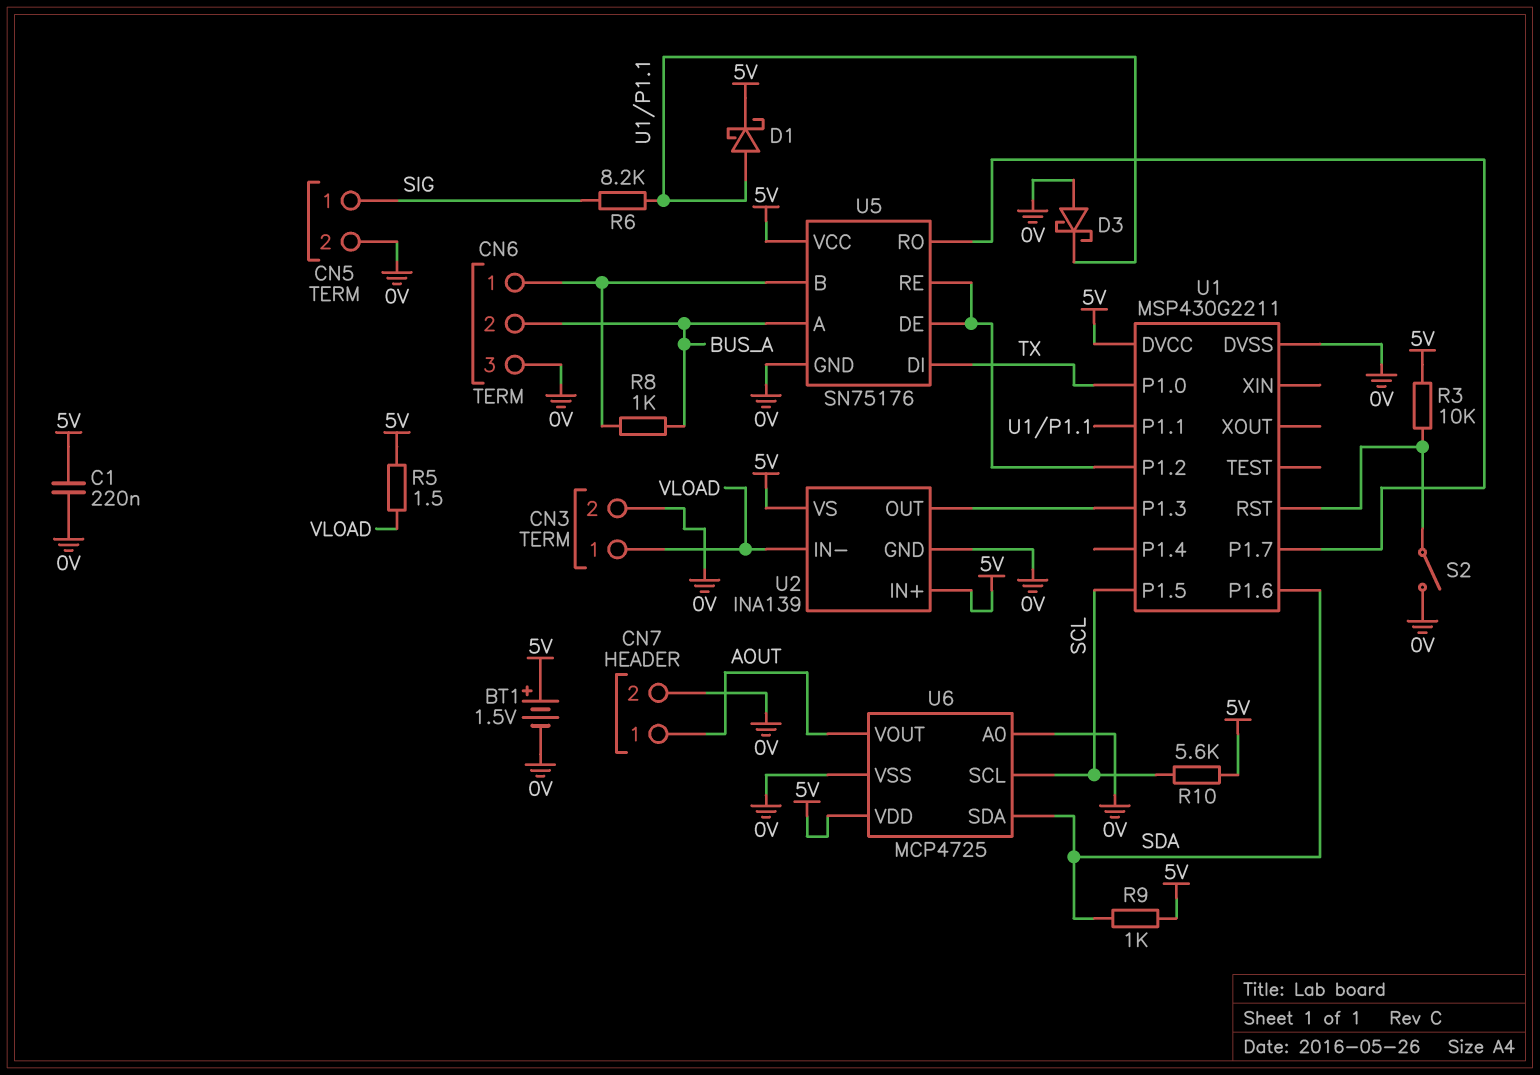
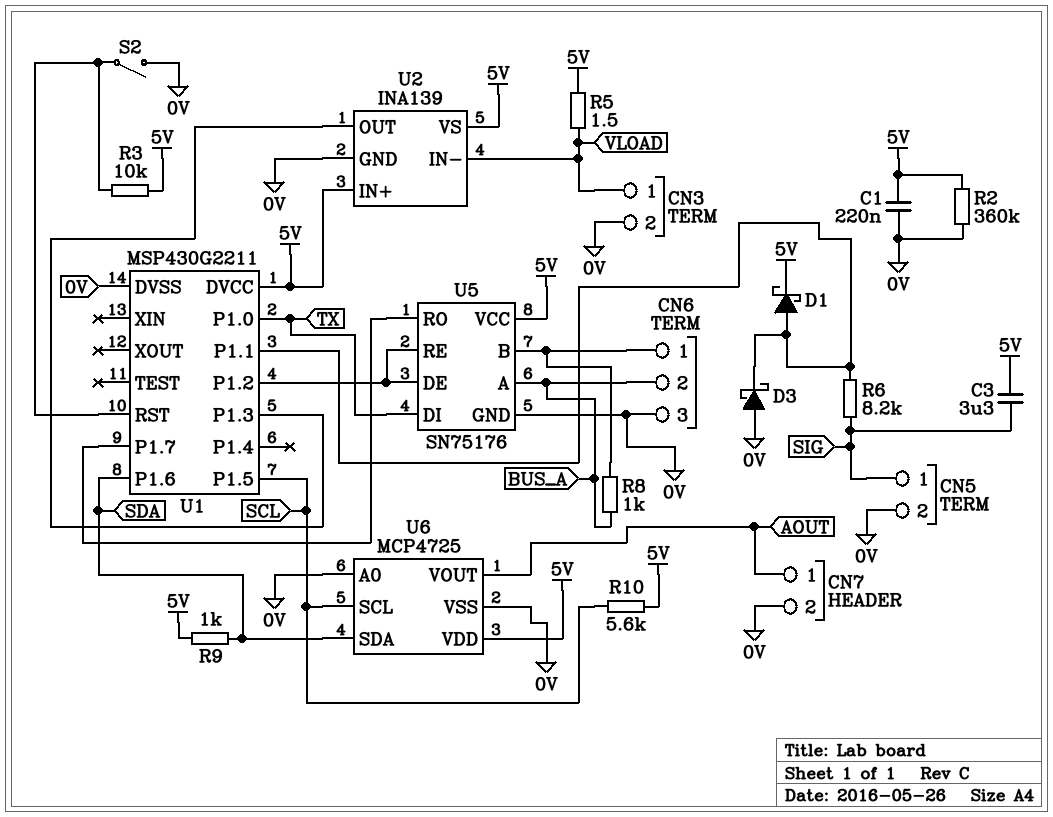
BT1: 1.5V (plus 5V, minus 0V) -> none
C3: none -> 3.3uF (5V, SIG)
R2: none -> 360k (0V, 5V)

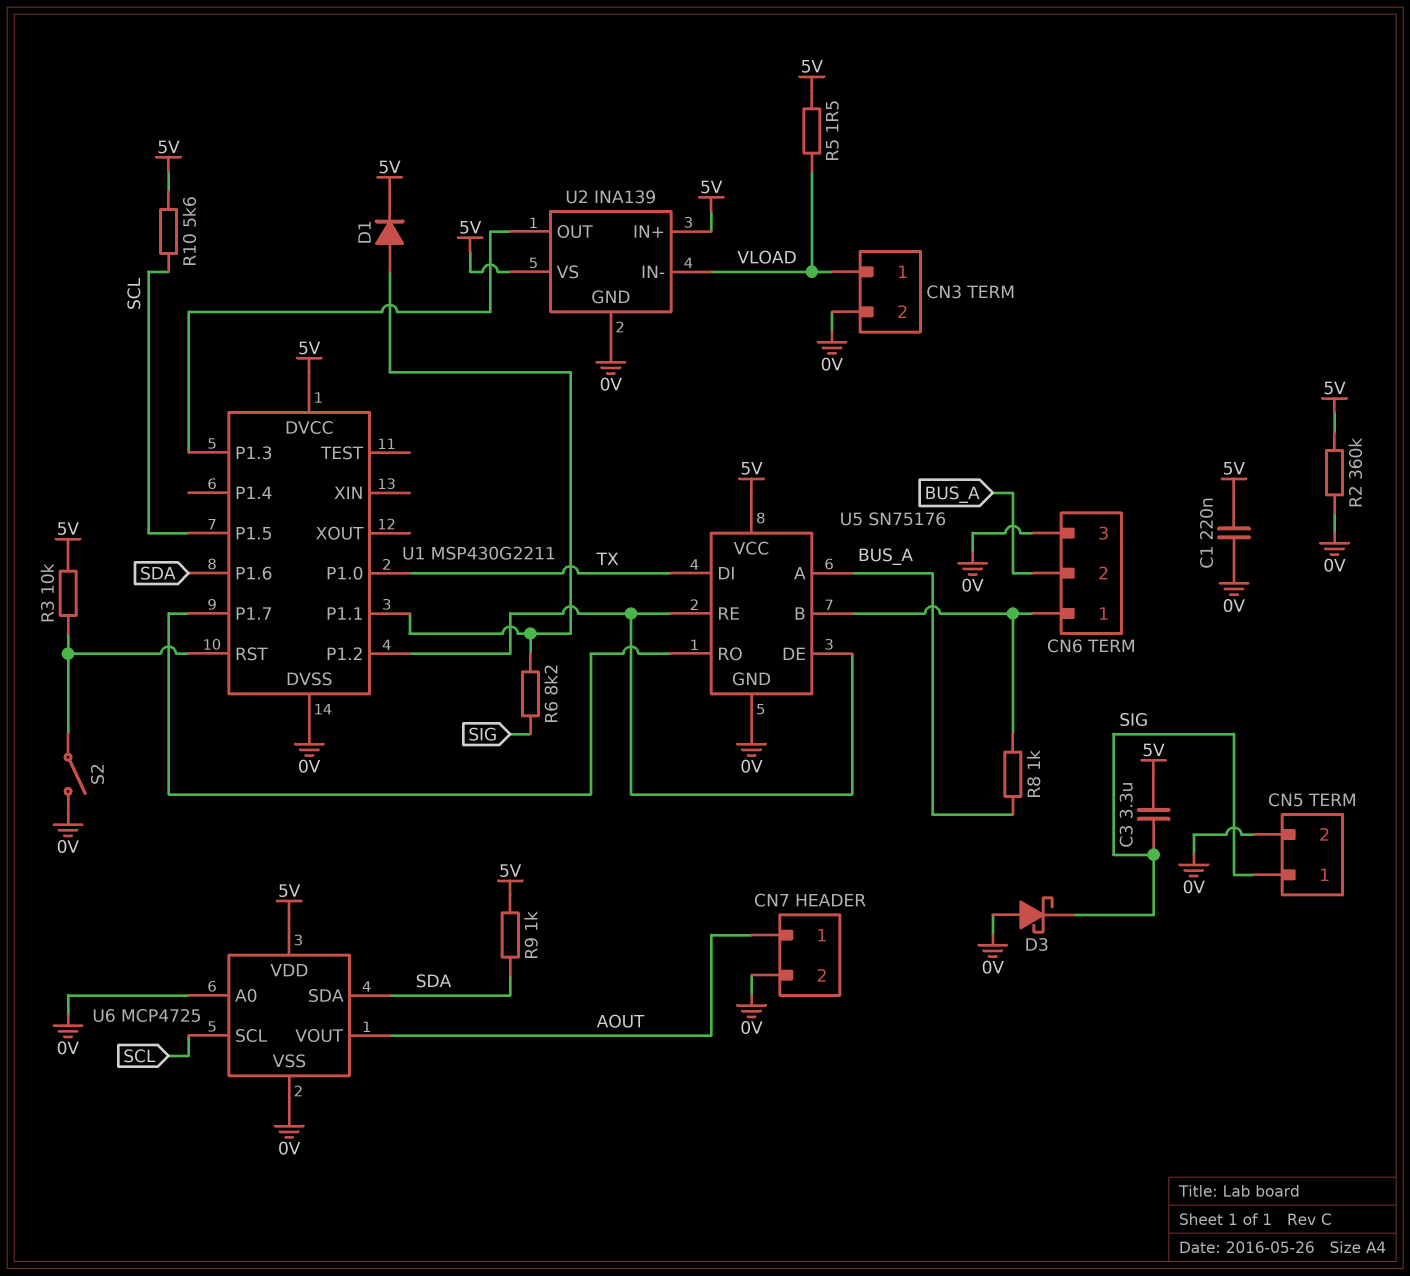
D1: schottky (A U1/P1.1, K 5V) -> diode (A U1/P1.1, K 5V)
D3: schottky (A 0V, K U1/P1.1) -> schottky (A 0V, K SIG)

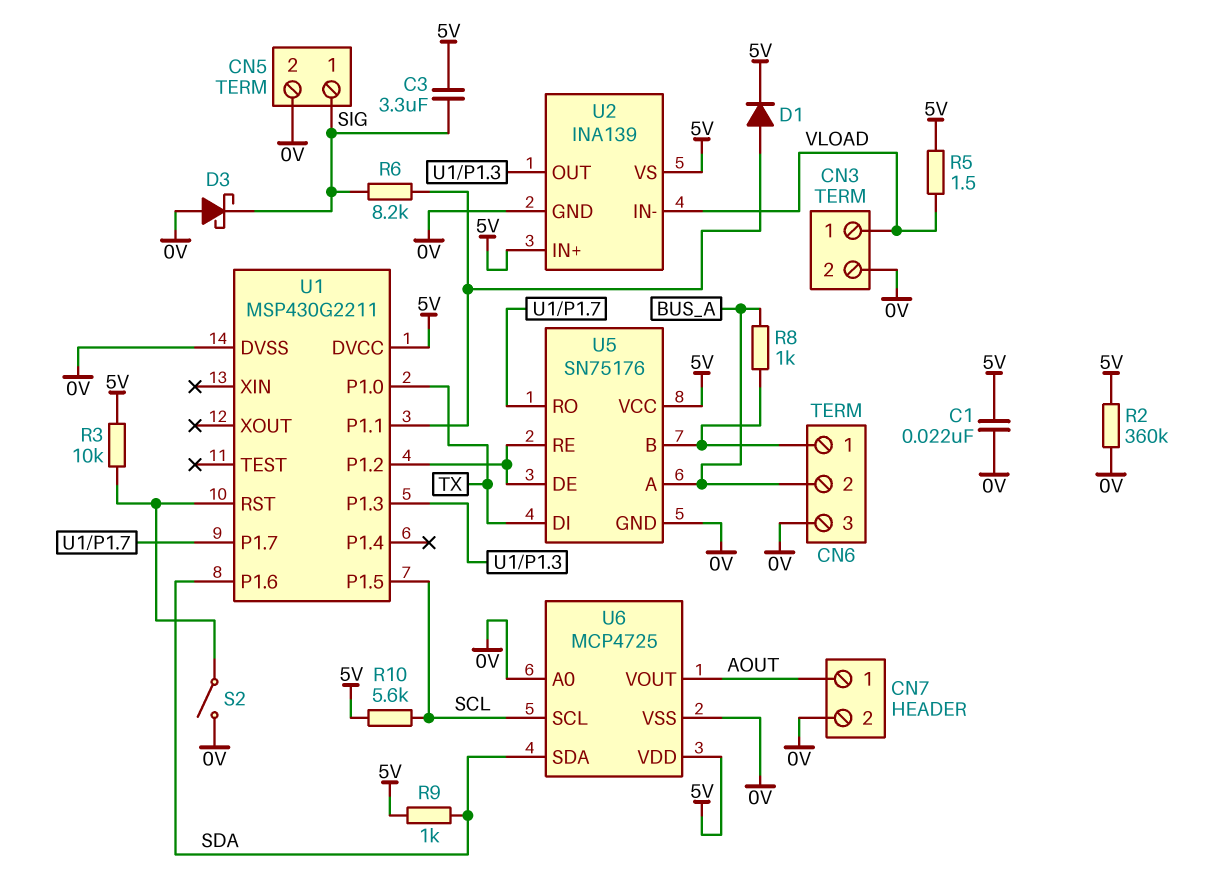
C1: 220nF (0V, 5V) -> 22nF (0V, 5V)

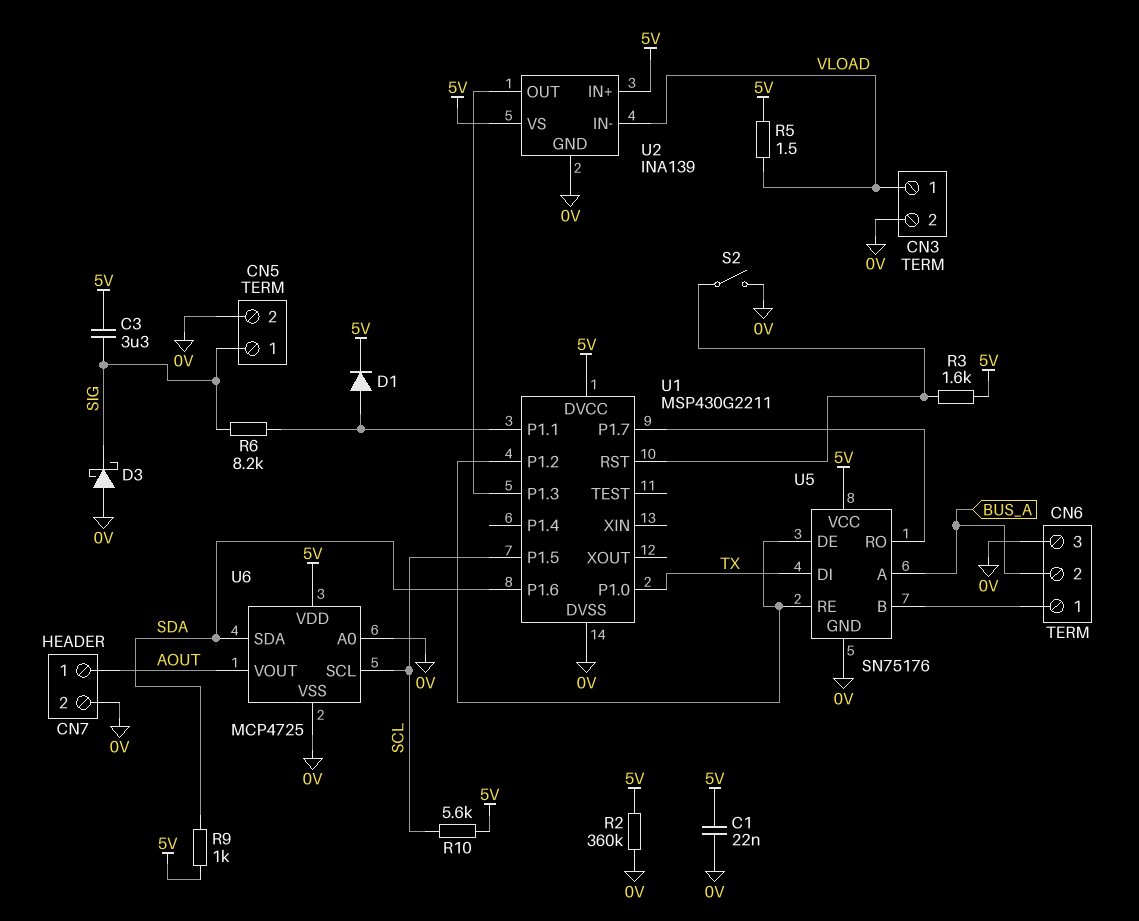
R3: 10k (5V, U1/RST) -> 1.6k (5V, U1/RST)
R8: 1k (BUS_A, CN6/1) -> none

